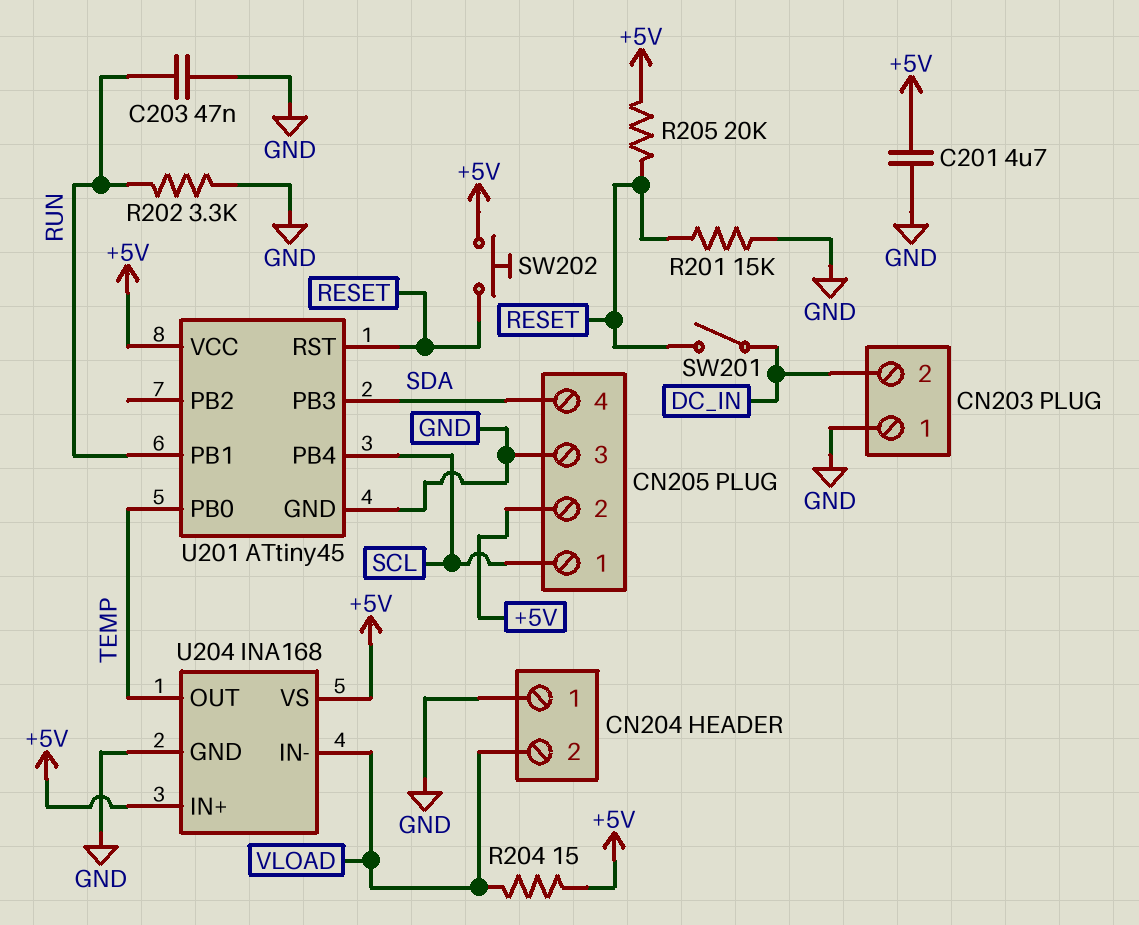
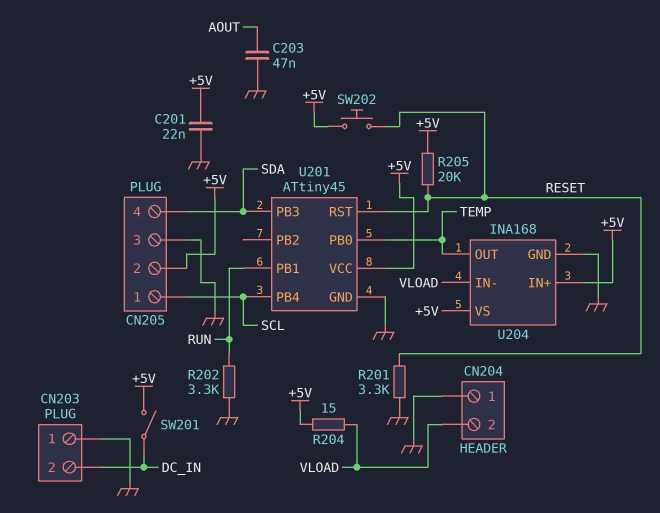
C201: 4.7uF (+5V, GND) -> 22nF (+5V, GND)
C203: 47nF (GND, RUN) -> 47nF (AOUT, GND)
R201: 15k (GND, RESET) -> 3.3k (GND, RESET)
SW201: switch (DC_IN, RESET) -> switch (+5V, DC_IN)

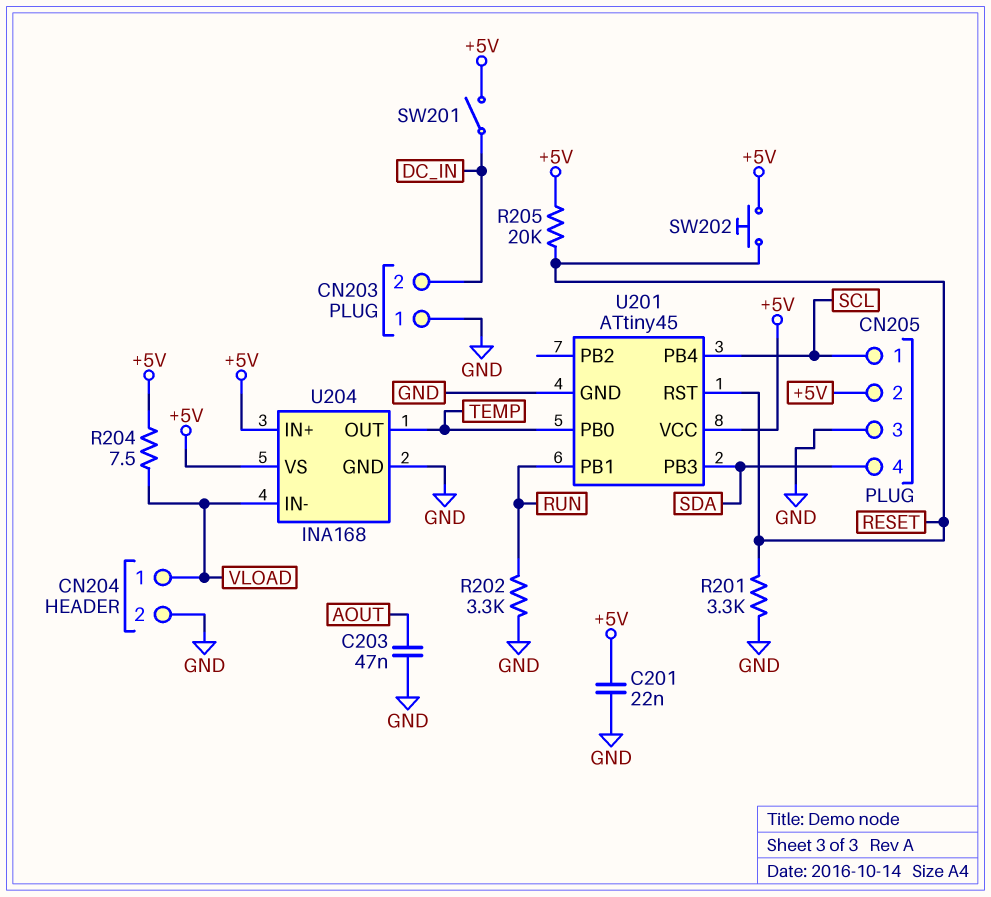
CN204 pin 1: GND -> VLOAD
CN204 pin 2: VLOAD -> GND
R204: 15 (+5V, VLOAD) -> 7.5 (+5V, VLOAD)

